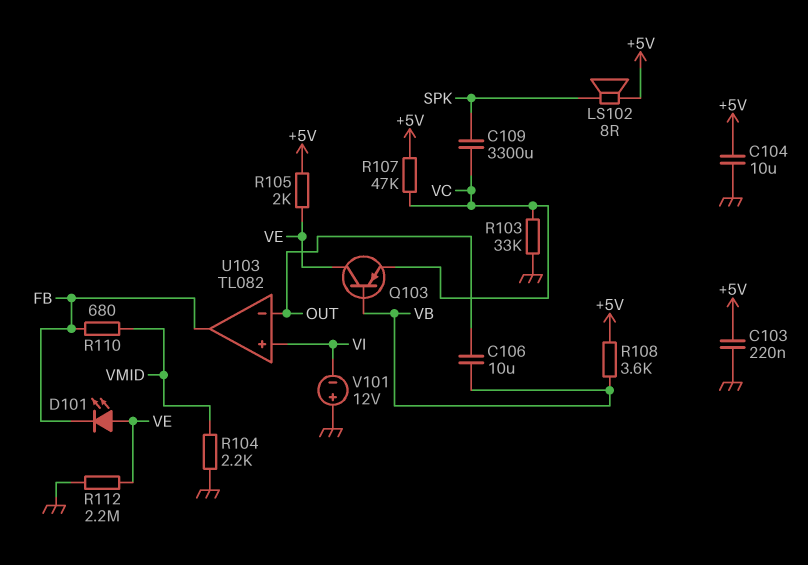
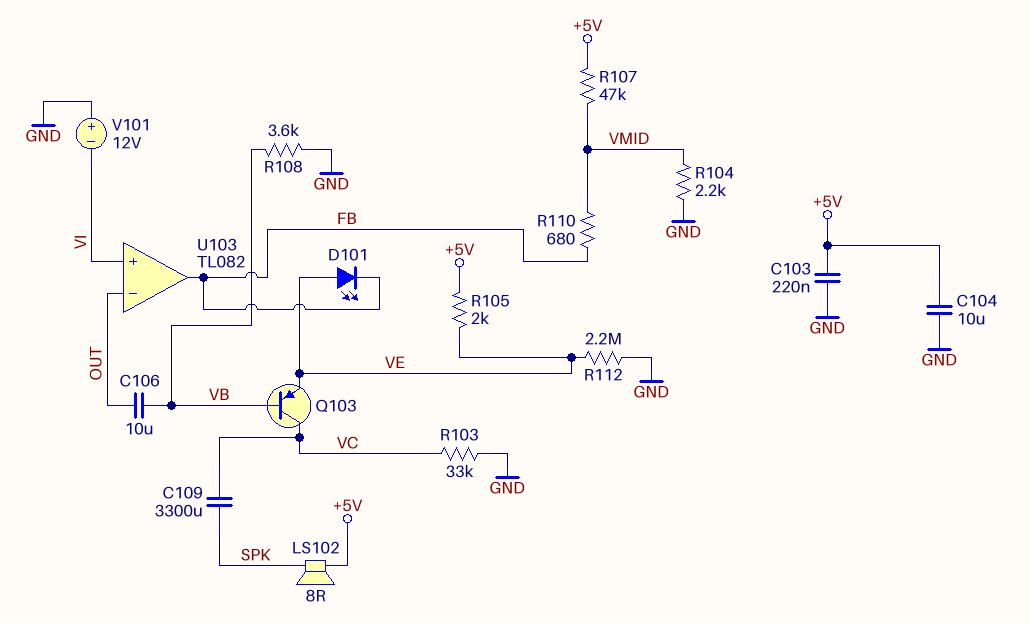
Q103: PNP (B VB, C VE, E VC) -> PNP (B VB, C VC, E VE)
R107: 47k (+5V, VC) -> 47k (+5V, VMID)
R108: 3.6k (+5V, VB) -> 3.6k (GND, VB)

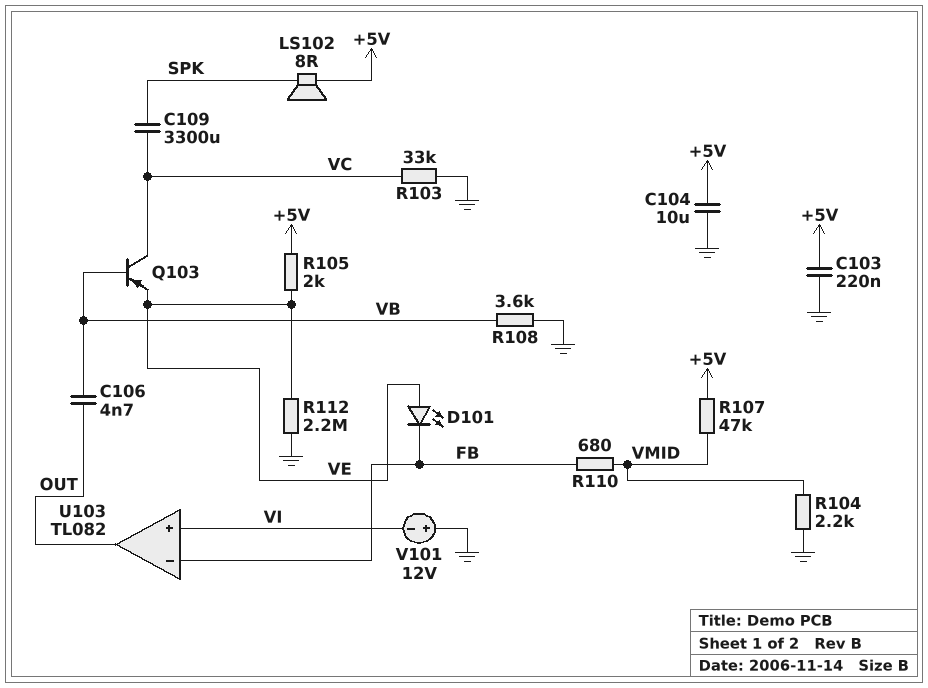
C106: 10uF (OUT, VB) -> 4.7nF (OUT, VB)
U103 pin in-: OUT -> FB
U103 pin out: FB -> OUT

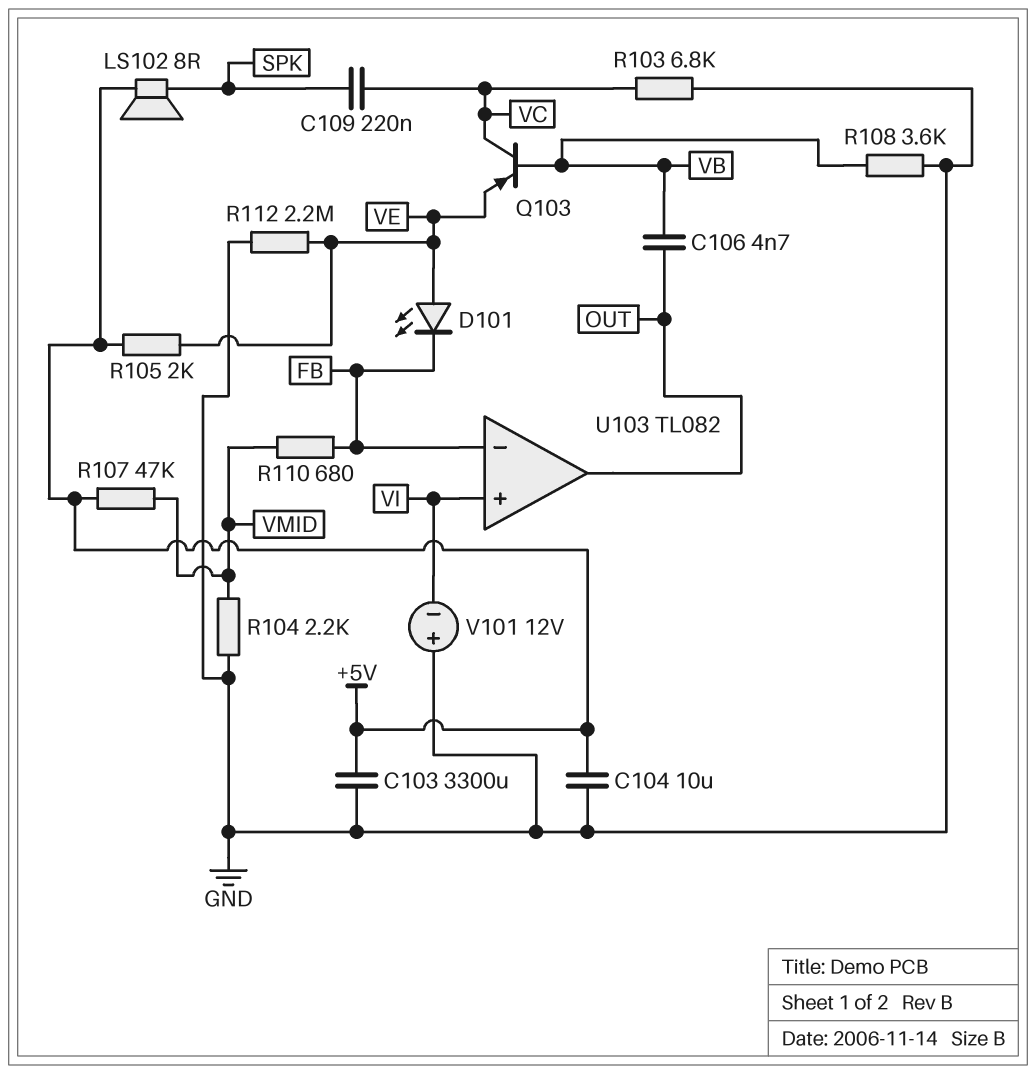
C103: 220nF (+5V, GND) -> 3300uF (+5V, GND)
C109: 3300uF (SPK, VC) -> 220nF (SPK, VC)
R103: 33k (GND, VC) -> 6.8k (GND, VC)

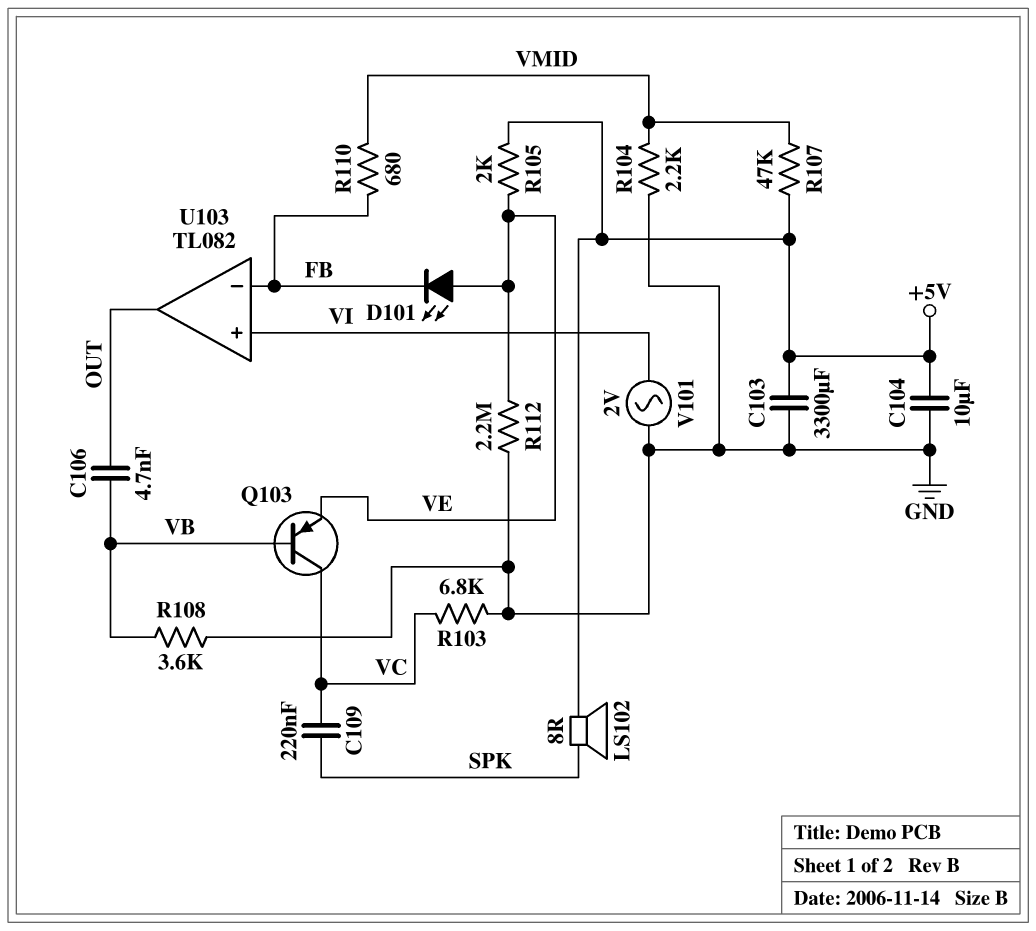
V101: 12V (plus GND, minus VI) -> AC 2V (GND, VI)

